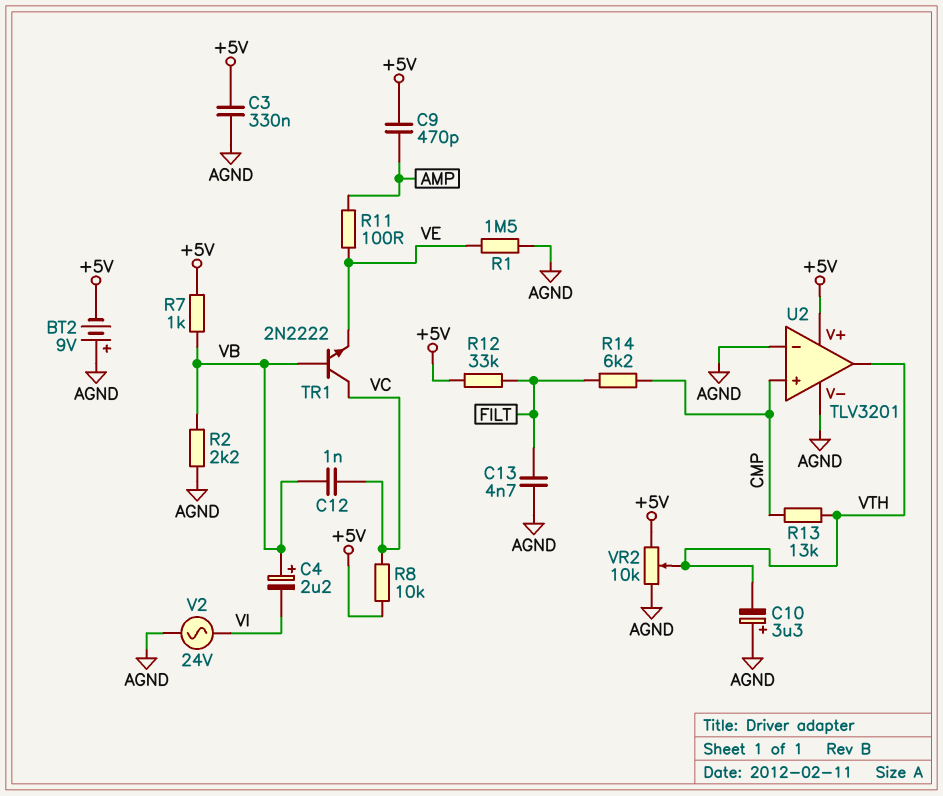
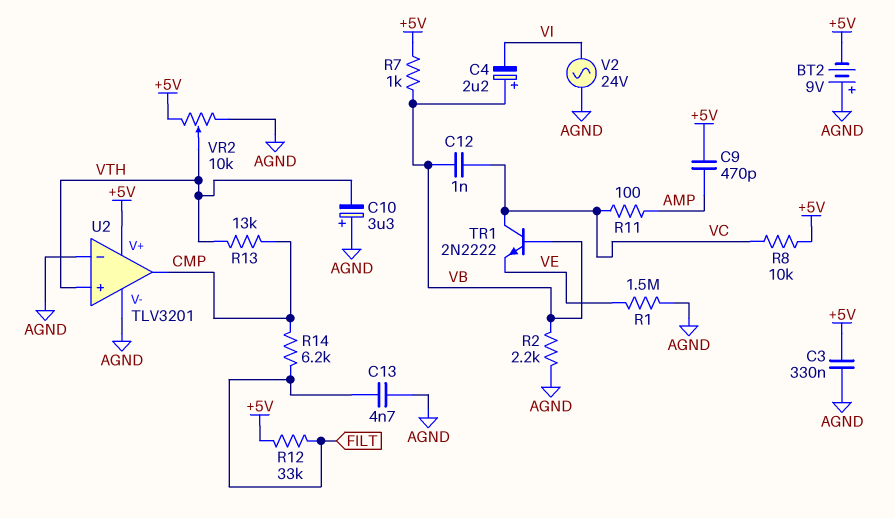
R11: 100 (AMP, VE) -> 100 (AMP, VC)
U2 pin in+: CMP -> VTH
U2 pin out: VTH -> CMP

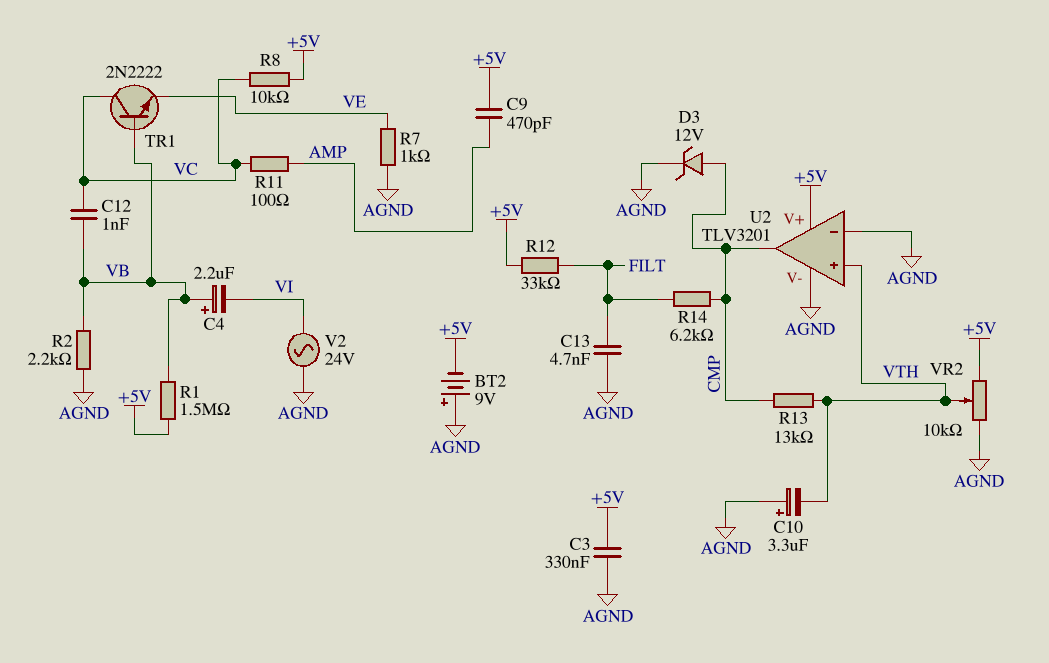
D3: none -> zener 12V (A CMP, K AGND)
R1: 1.5M (AGND, VE) -> 1.5M (+5V, VB)
R7: 1k (+5V, VB) -> 1k (AGND, VE)

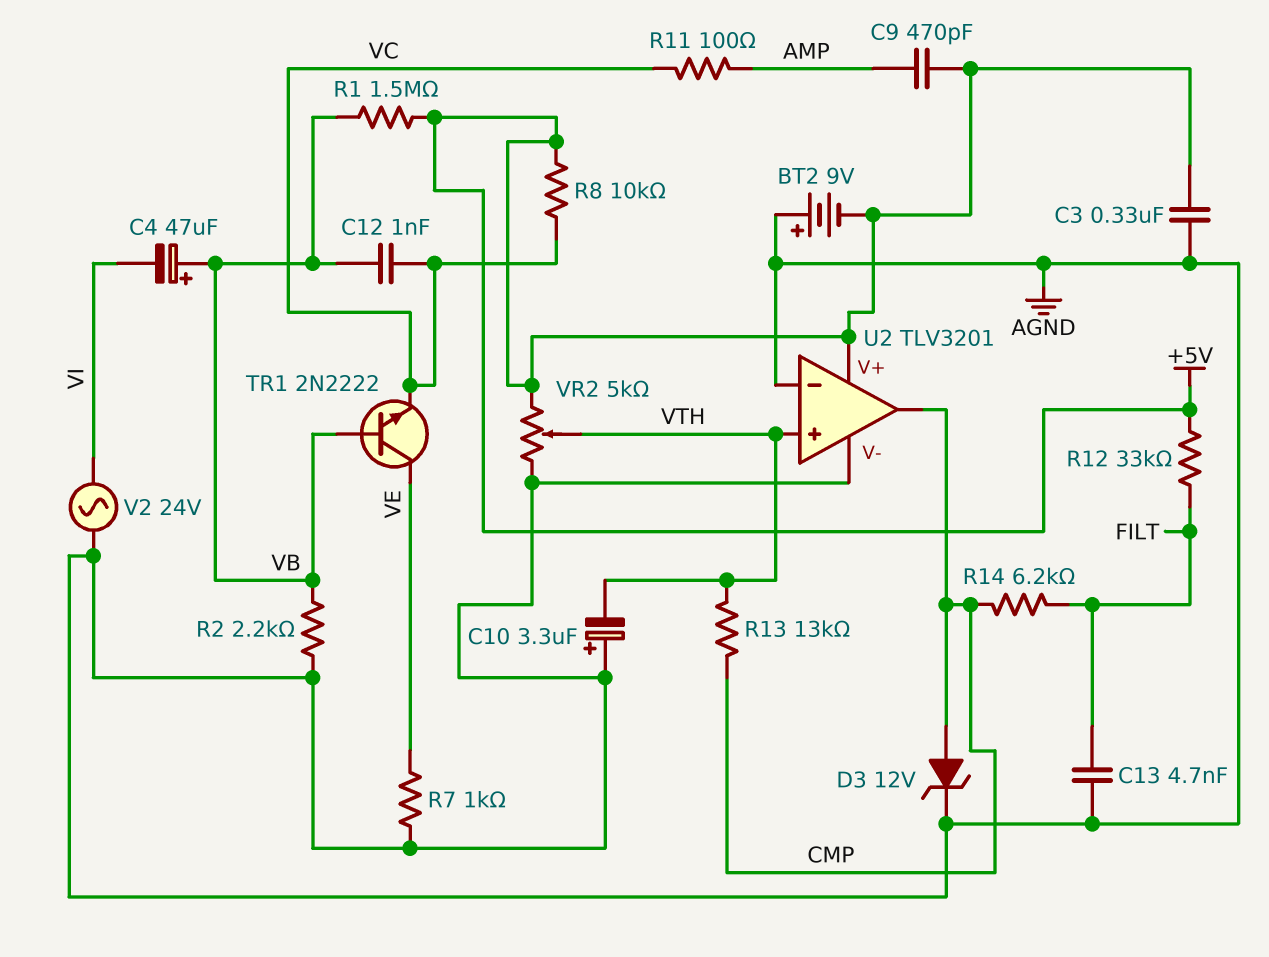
C4: 2.2uF (plus VB, minus VI) -> 47uF (plus VB, minus VI)
TR1: NPN 2N2222 (B VB, C VC, E VE) -> NPN 2N2222 (B VB, C VE, E VC)
VR2: 10k (+5V, AGND, wiper VTH) -> 5k (+5V, AGND, wiper VTH)

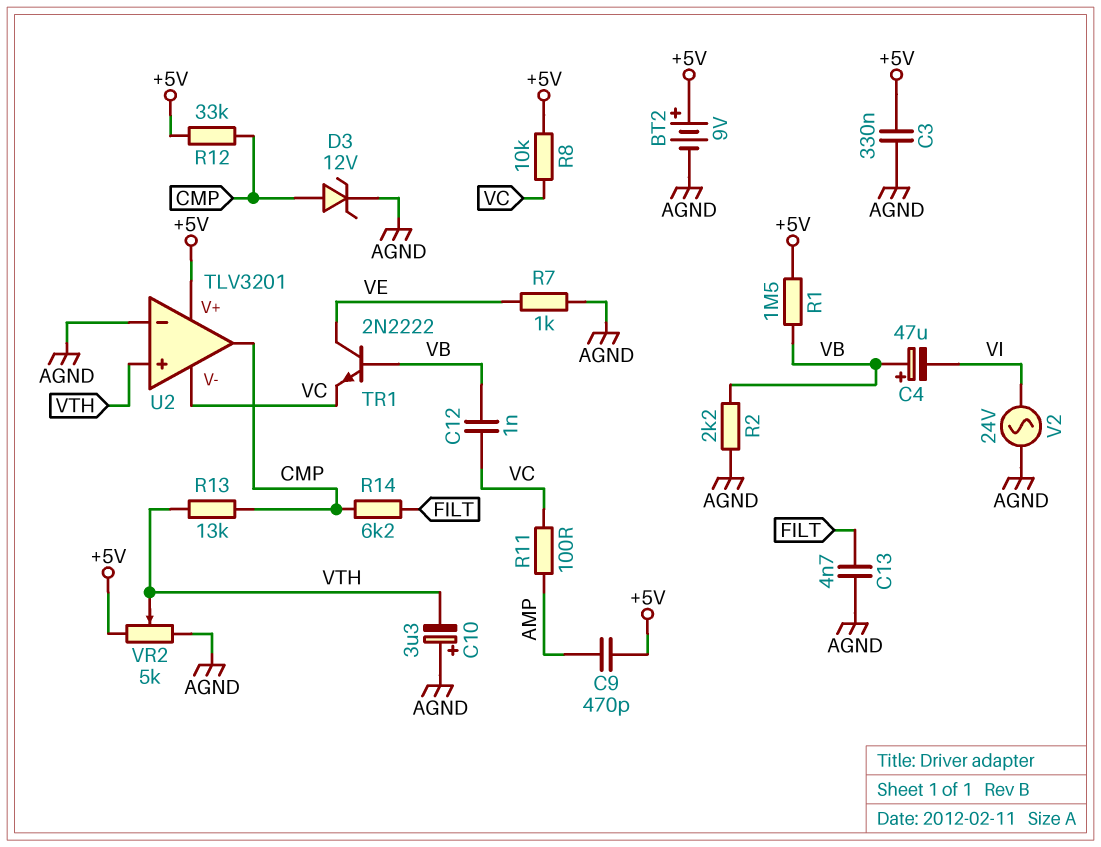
BT2: 9V (plus AGND, minus +5V) -> 9V (plus +5V, minus AGND)
R12: 33k (+5V, FILT) -> 33k (+5V, CMP)
U2 pin V-: AGND -> VC

